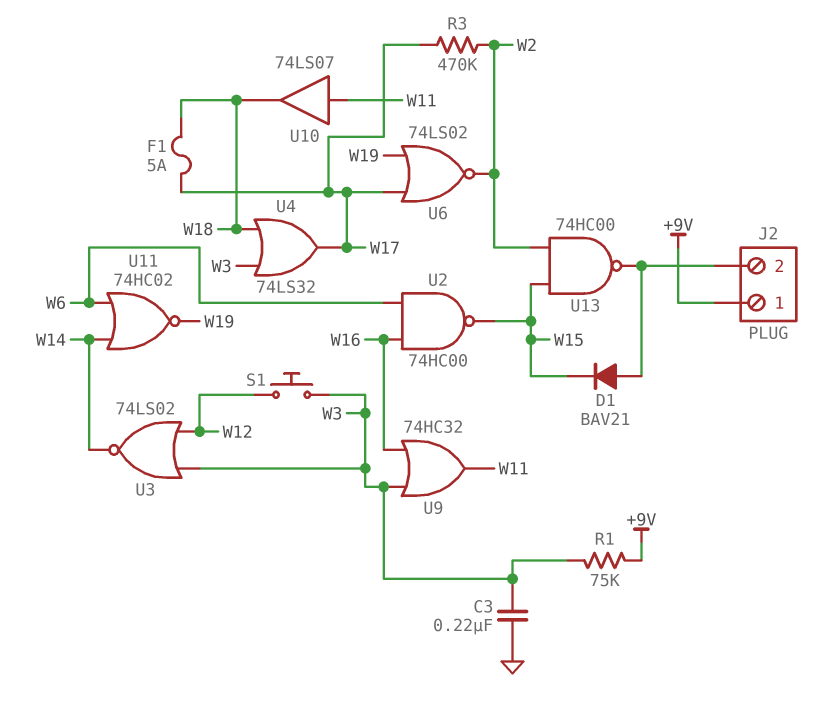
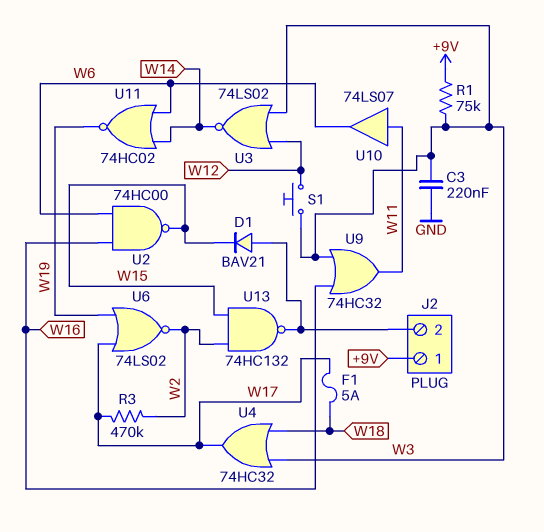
U4: OR 74LS32 (in W3, in W18, out W17) -> OR 74HC32 (in W3, in W18, out W17)
U10: buffer 74LS07 (in W11, out W18) -> buffer 74LS07 (in W11, out W6)
U13: NAND 74HC00 (in W2, in W15, out J2/2) -> NAND 74HC132 (in W2, in W15, out J2/2)

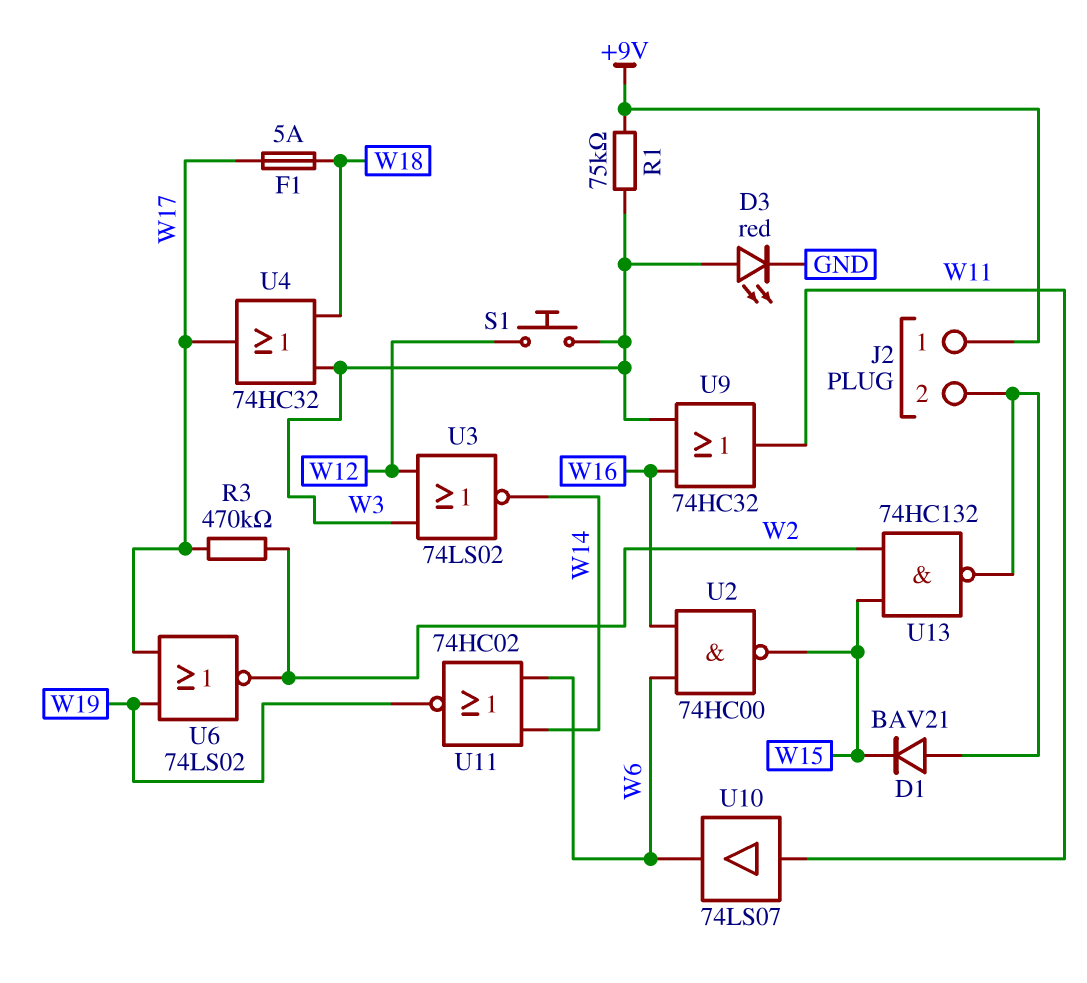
C3: 220nF (GND, W3) -> none
D3: none -> LED red (A W3, K GND)

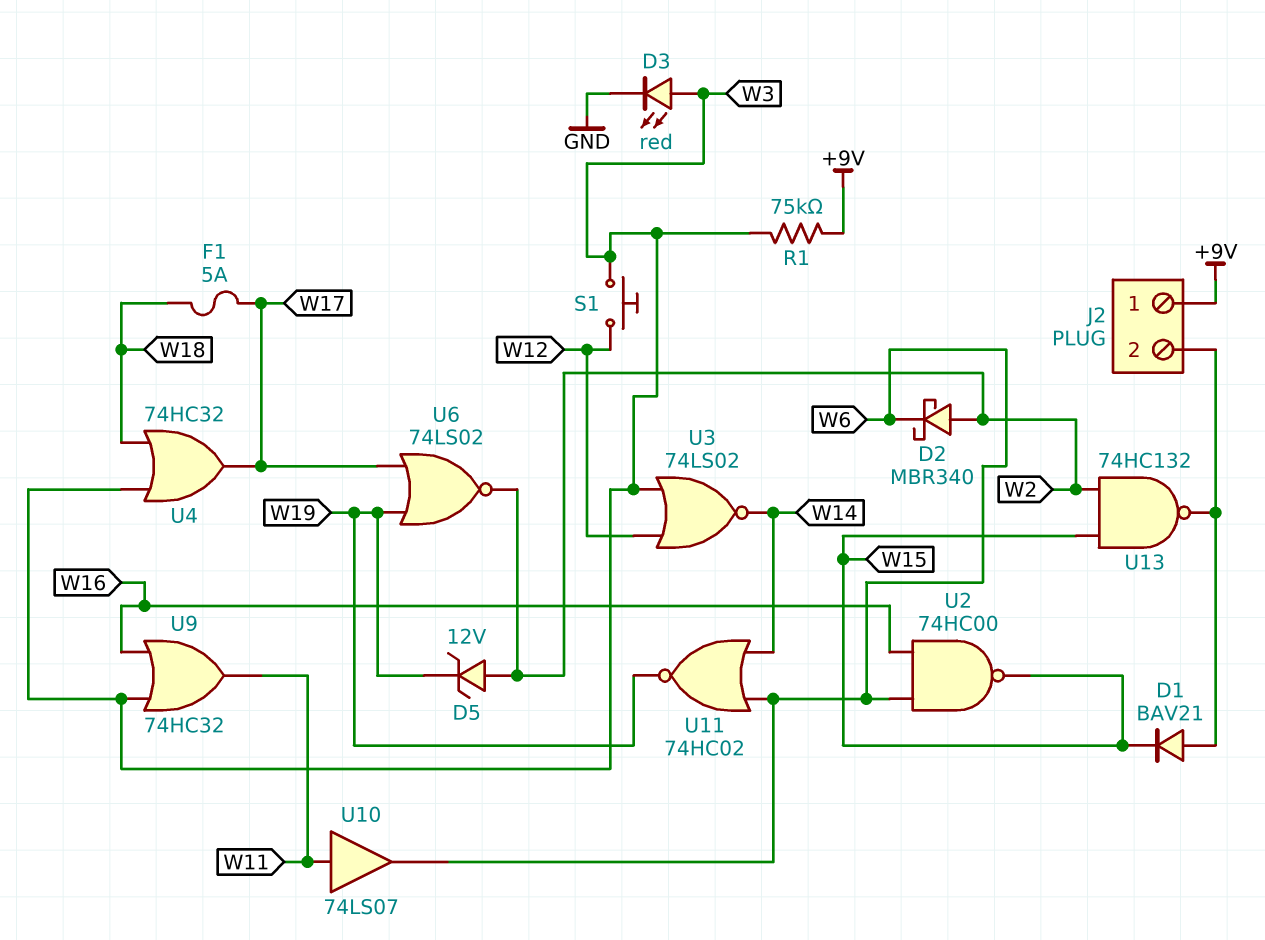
D2: none -> schottky MBR340 (A W2, K W6)
D5: none -> zener 12V (A W2, K W19)
R3: 470k (W2, W17) -> none

